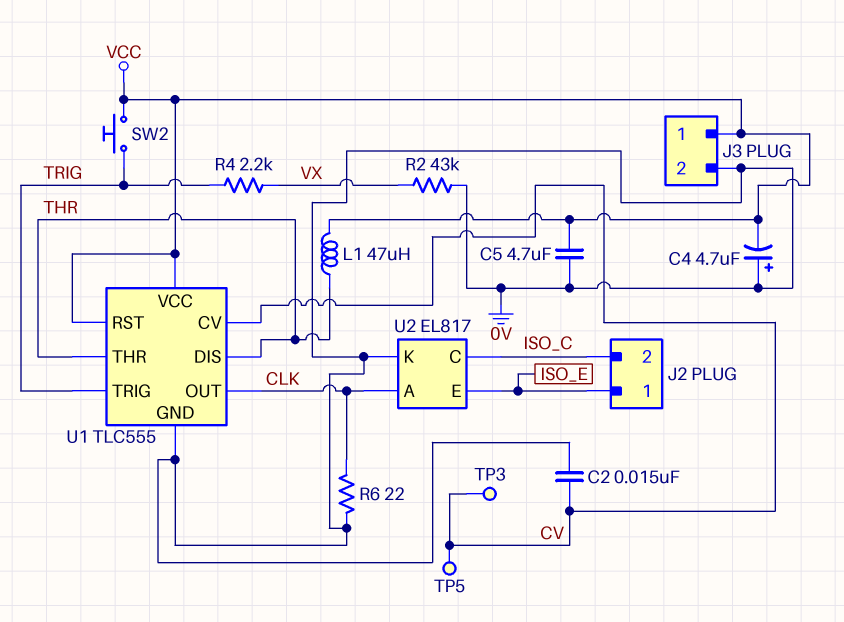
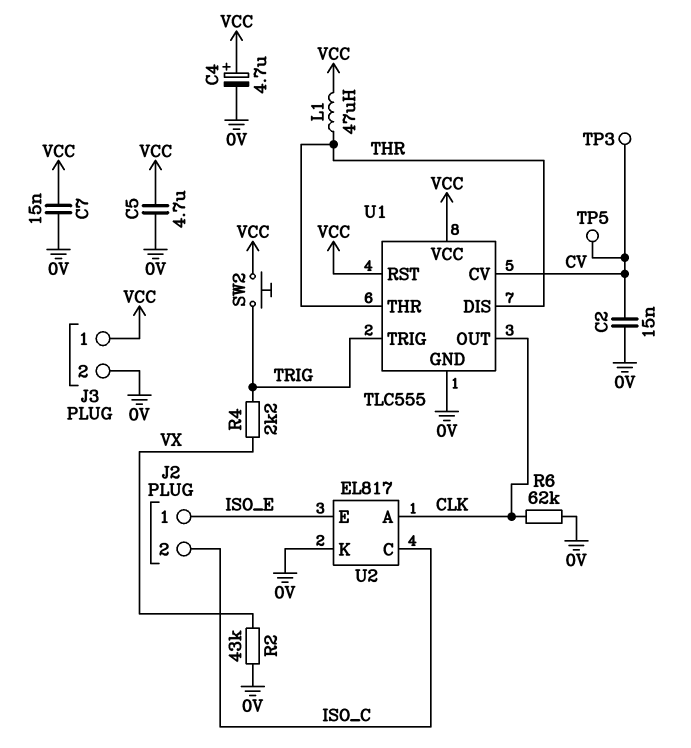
C4: 4.7uF (plus 0V, minus VCC) -> 4.7uF (plus VCC, minus 0V)
C7: none -> 15nF (0V, VCC)
R6: 22 (0V, CLK) -> 62k (0V, CLK)

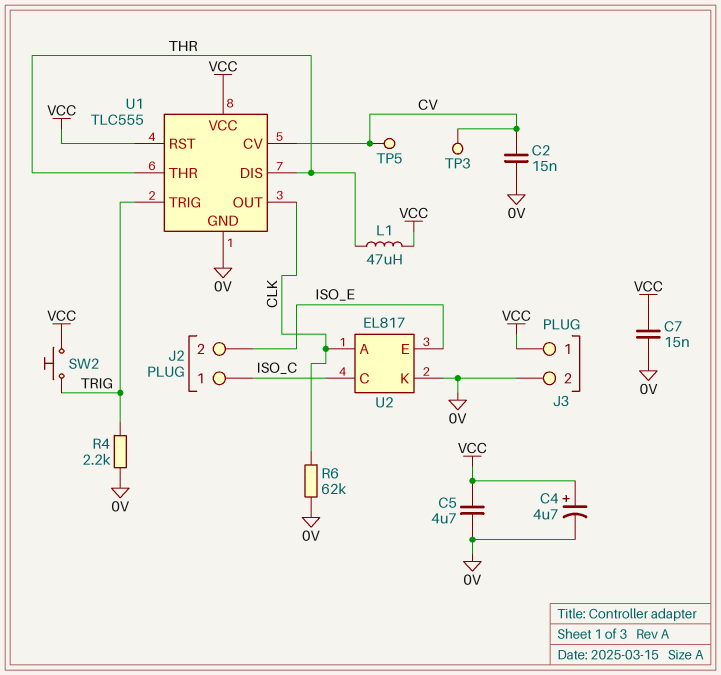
J2 pin 1: ISO_E -> ISO_C
J2 pin 2: ISO_C -> ISO_E
R2: 43k (0V, VX) -> none
R4: 2.2k (TRIG, VX) -> 2.2k (0V, TRIG)

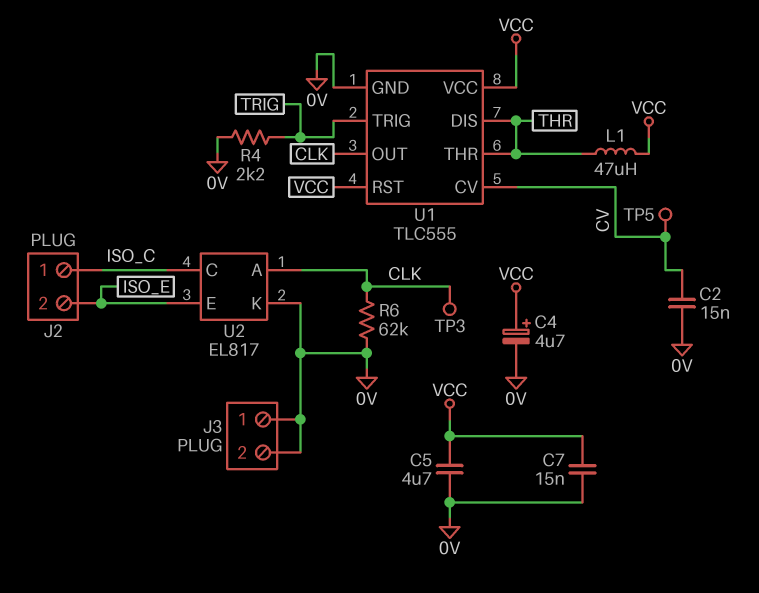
J3 pin 1: VCC -> 0V
SW2: button (TRIG, VCC) -> none
TP3: test point (CV) -> test point (CLK)

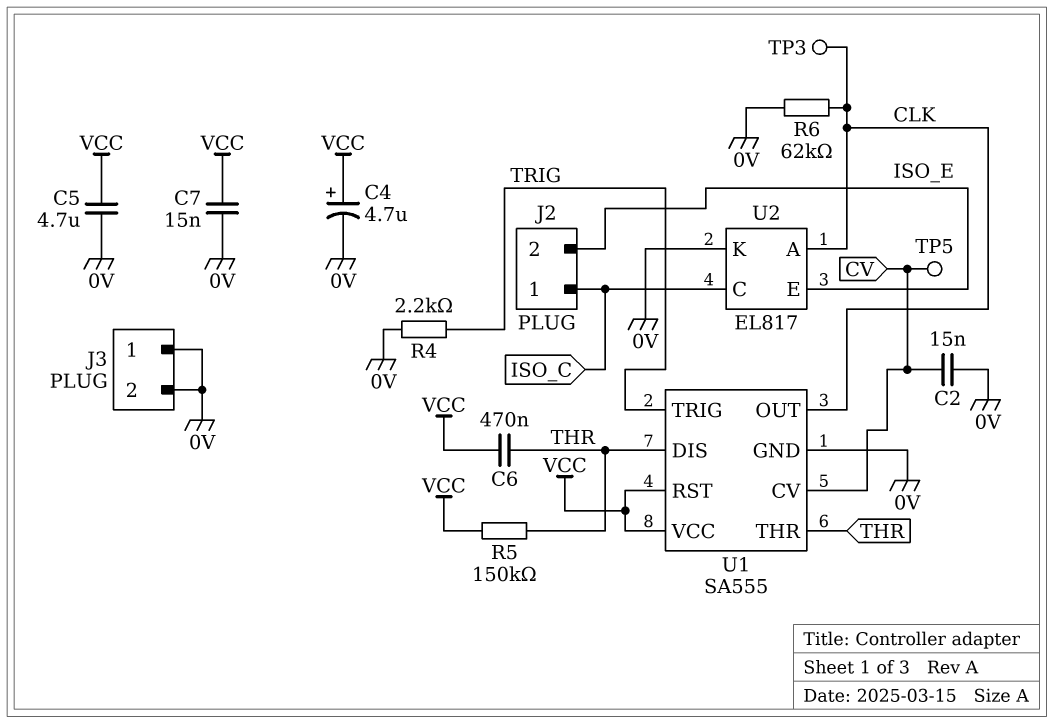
C6: none -> 470nF (THR, VCC)
L1: 47uH (THR, VCC) -> none
R5: none -> 150k (THR, VCC)
U1: TLC555 -> SA555

